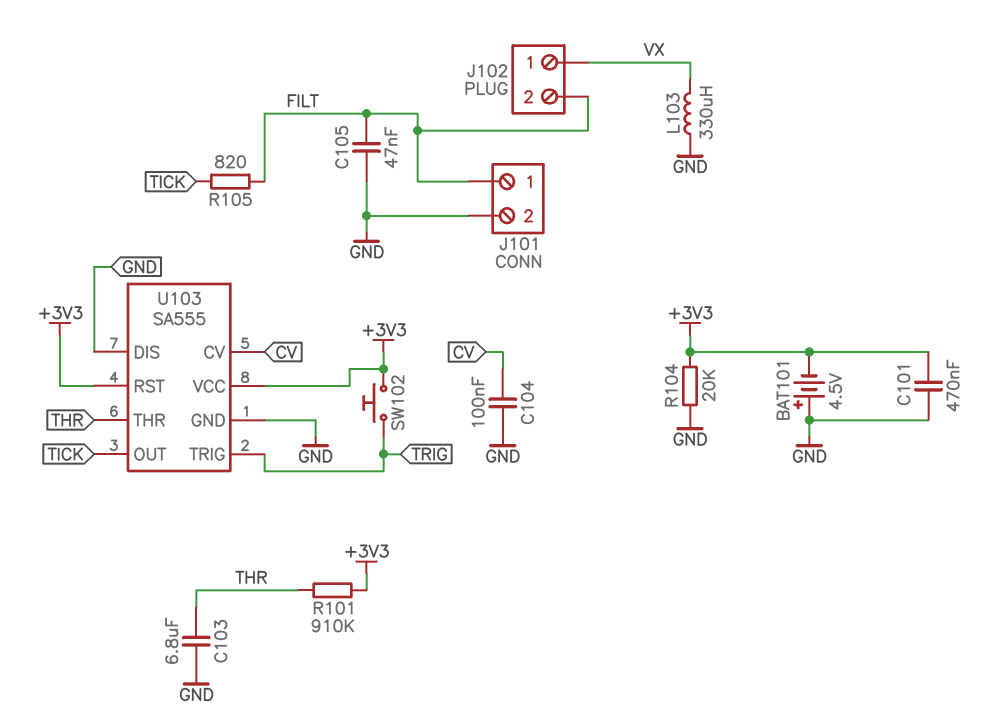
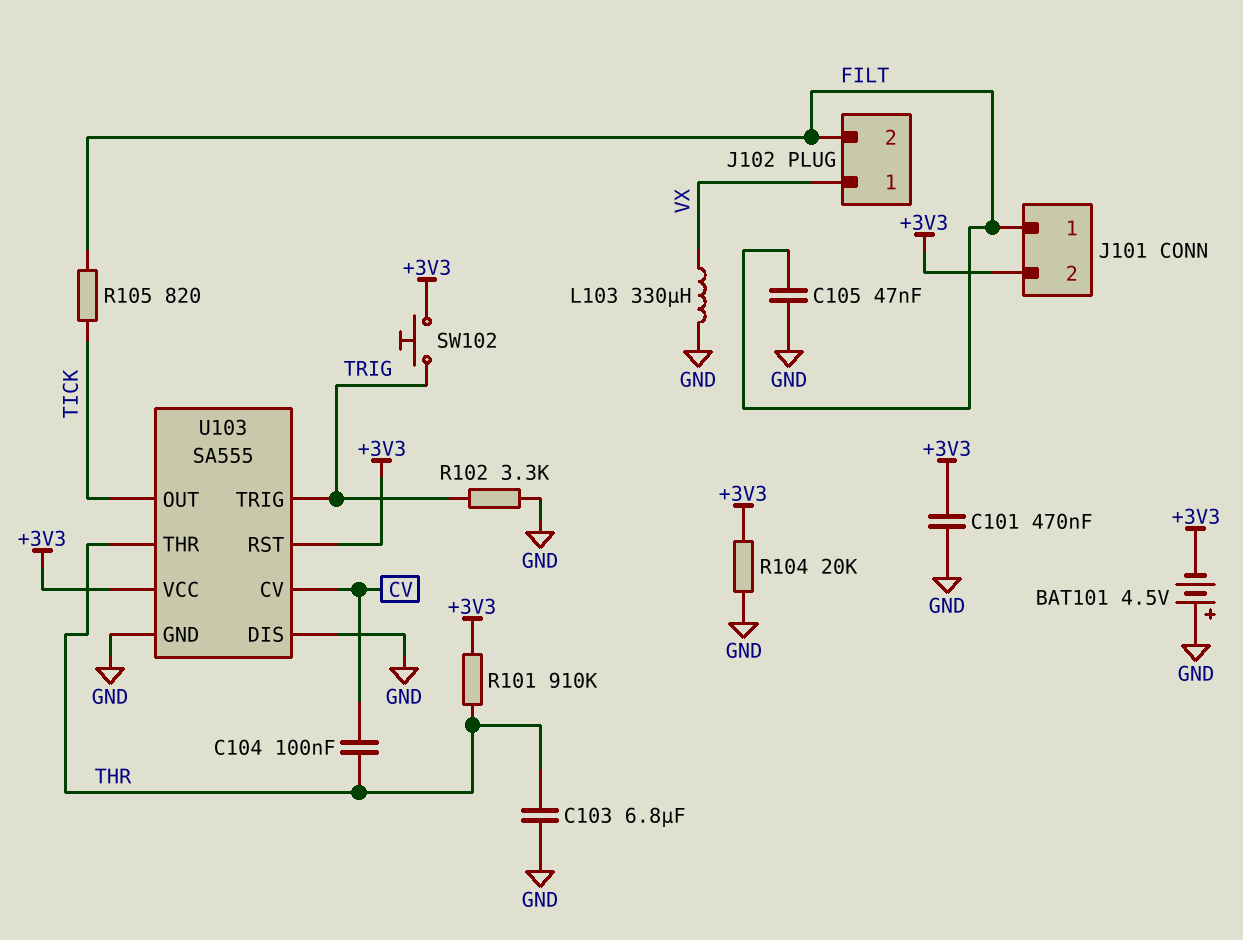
C104: 100nF (CV, GND) -> 100nF (CV, THR)
J101 pin 2: GND -> +3V3
R102: none -> 3.3k (GND, TRIG)

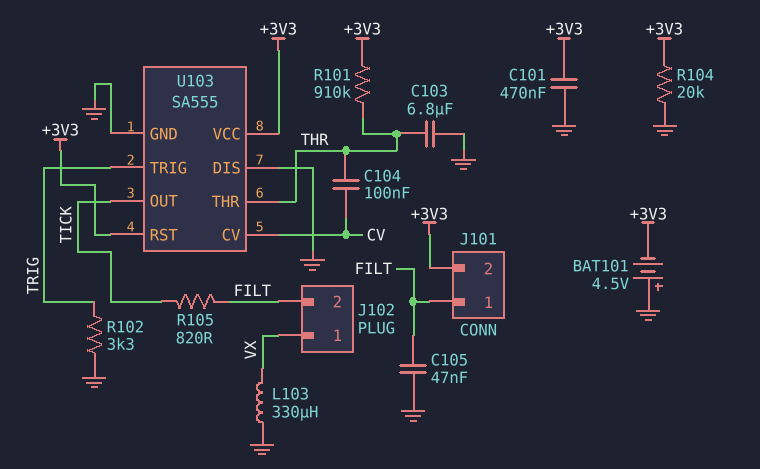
SW102: button (+3V3, TRIG) -> none

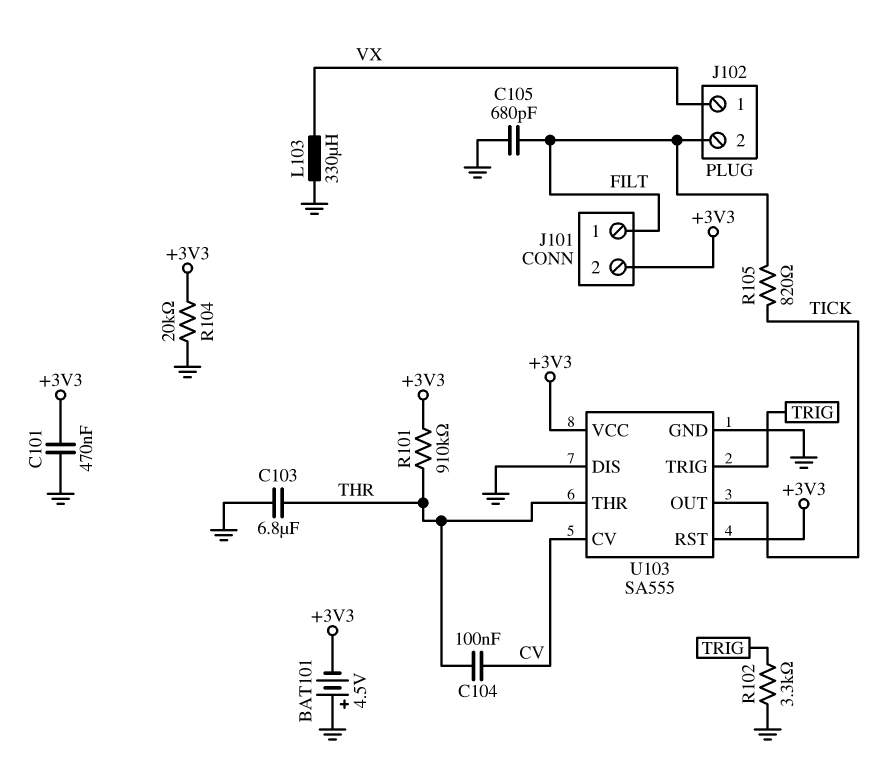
C105: 47nF (FILT, GND) -> 680pF (FILT, GND)

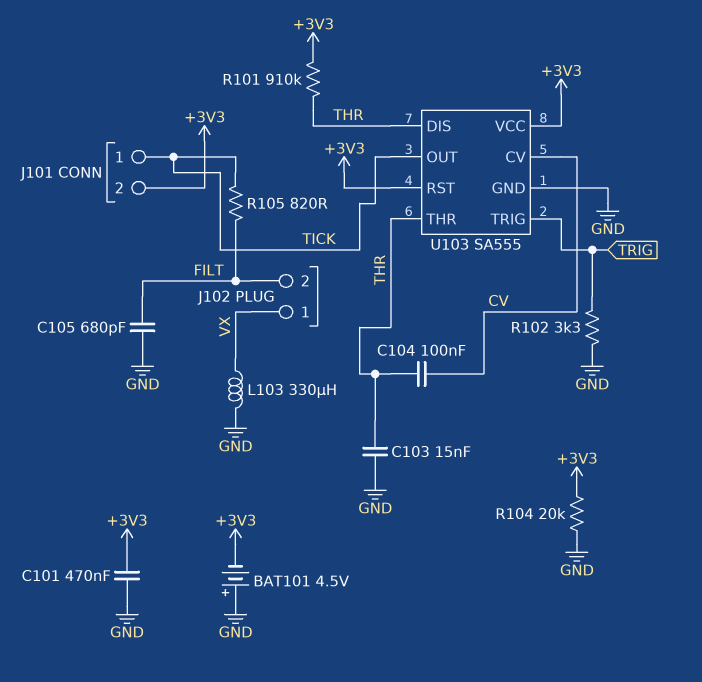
C103: 6.8uF (GND, THR) -> 15nF (GND, THR)
J101 pin 1: FILT -> TICK
U103 pin DIS: GND -> THR

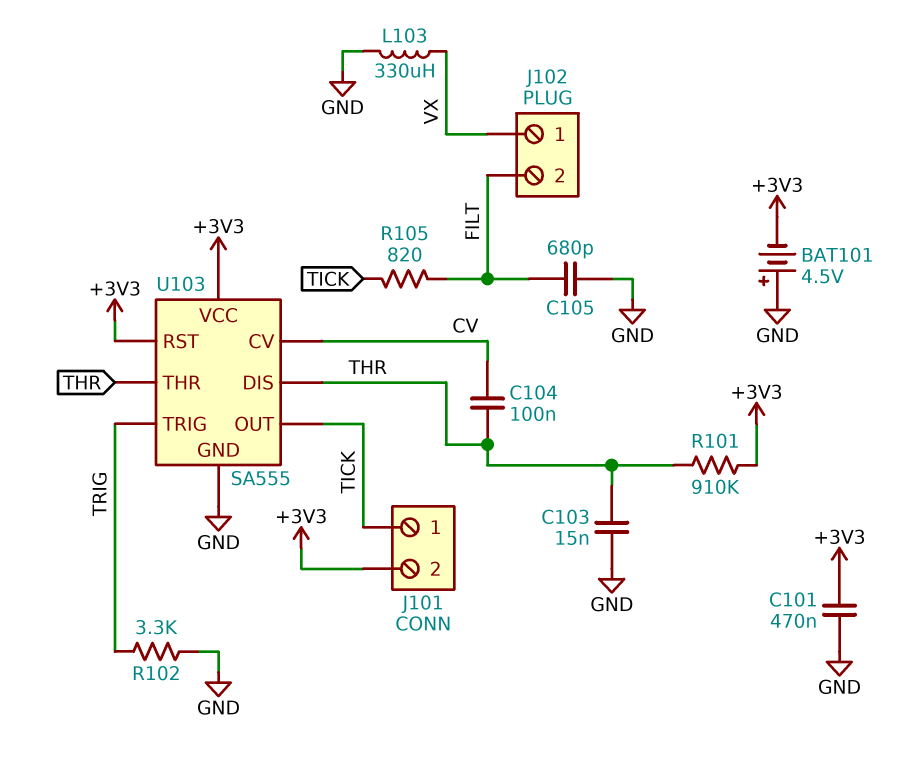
R104: 20k (+3V3, GND) -> none

